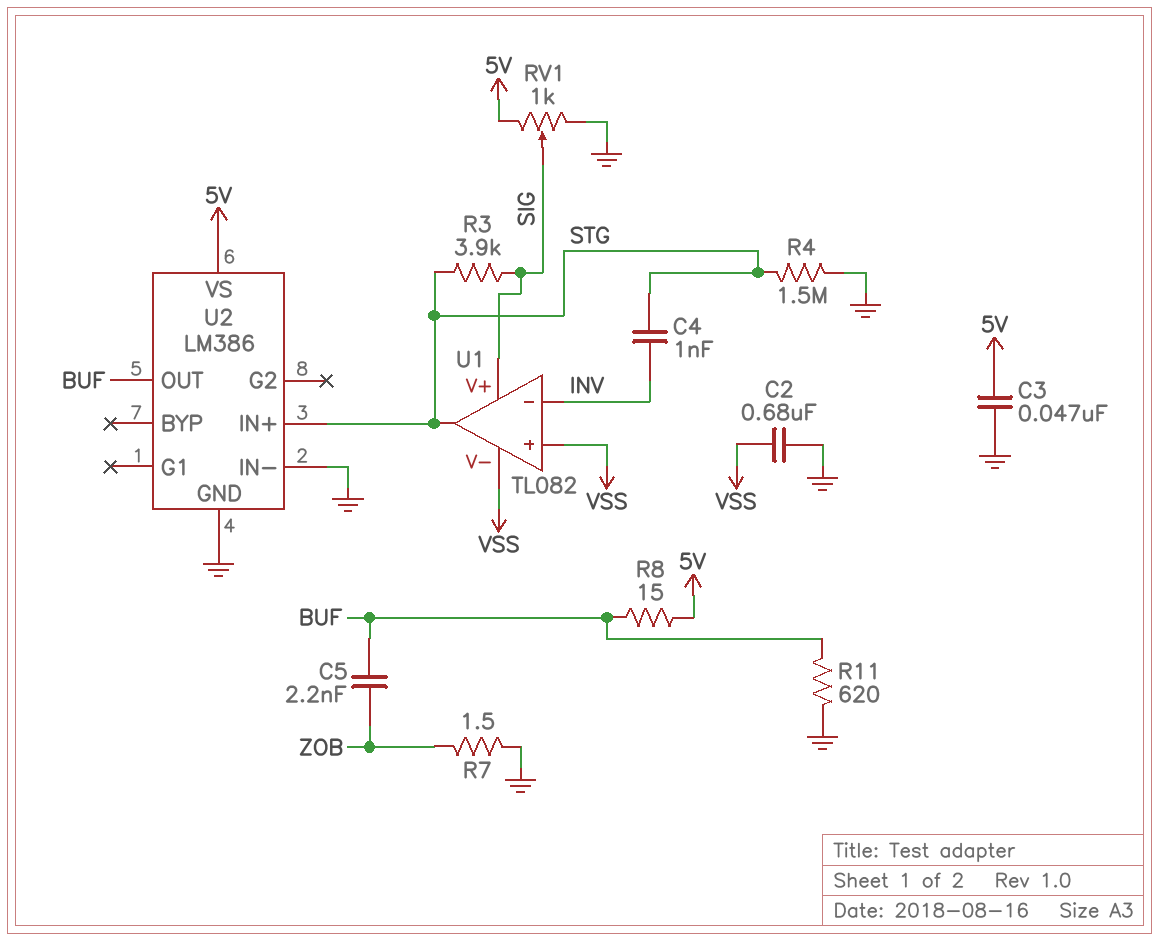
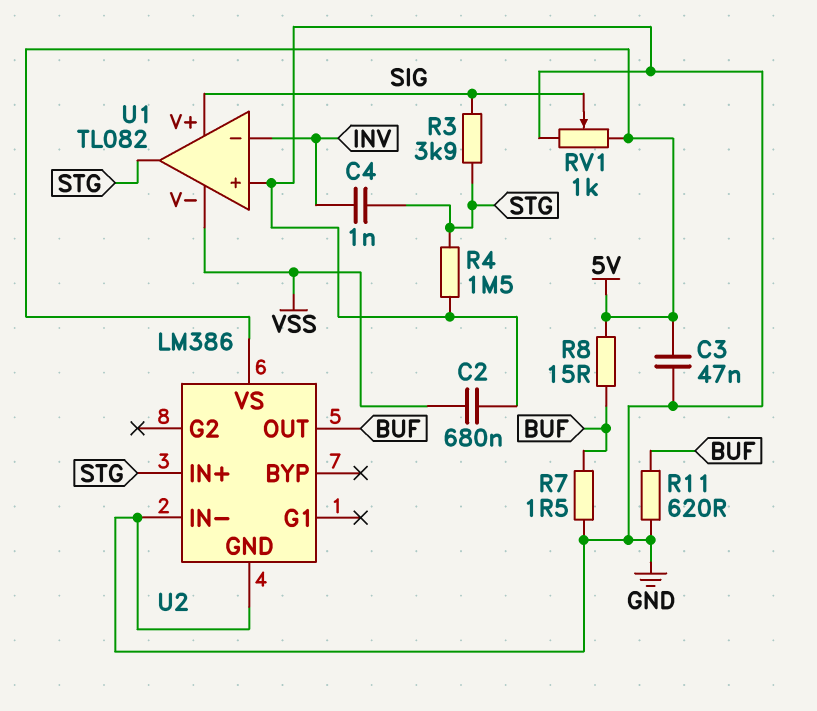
C5: 2.2nF (BUF, ZOB) -> none
R7: 1.5 (GND, ZOB) -> 1.5 (BUF, GND)
U1 pin in+: VSS -> GND

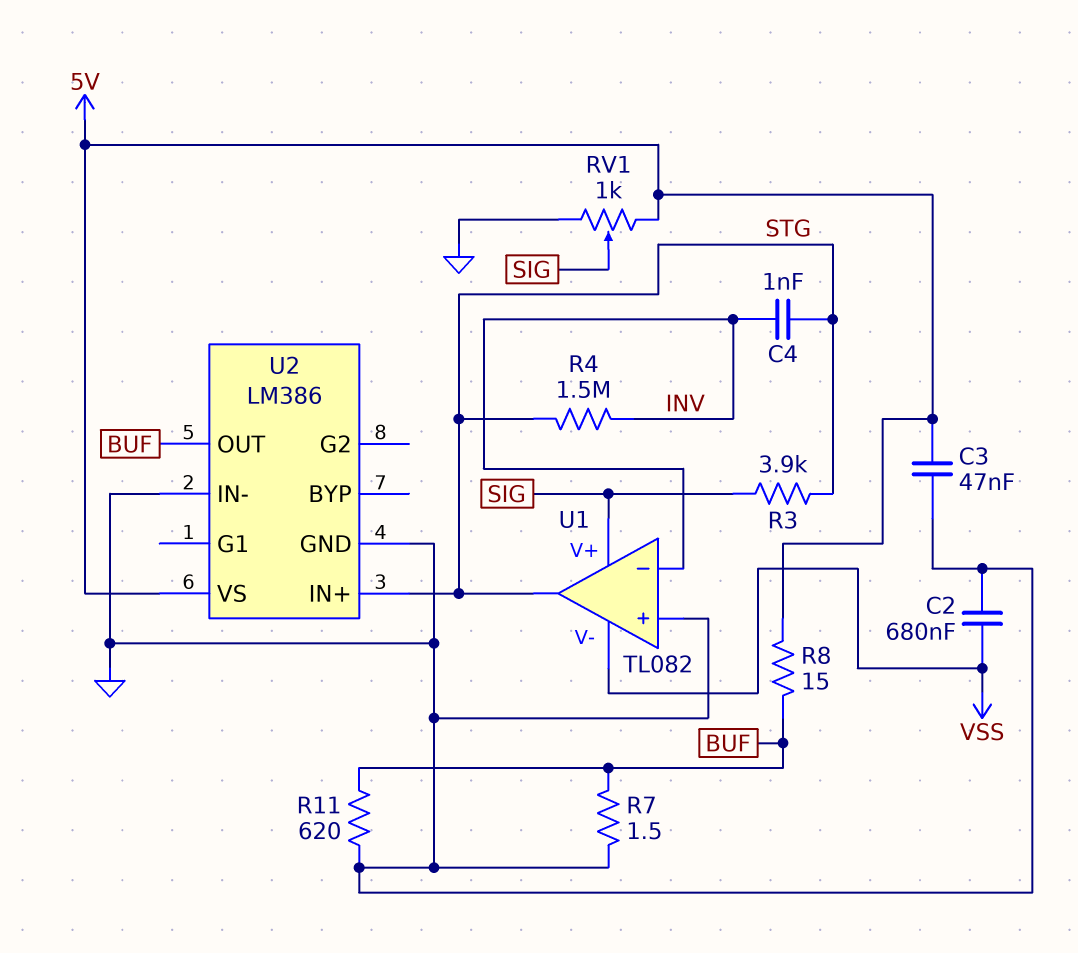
R4: 1.5M (GND, STG) -> 1.5M (INV, STG)

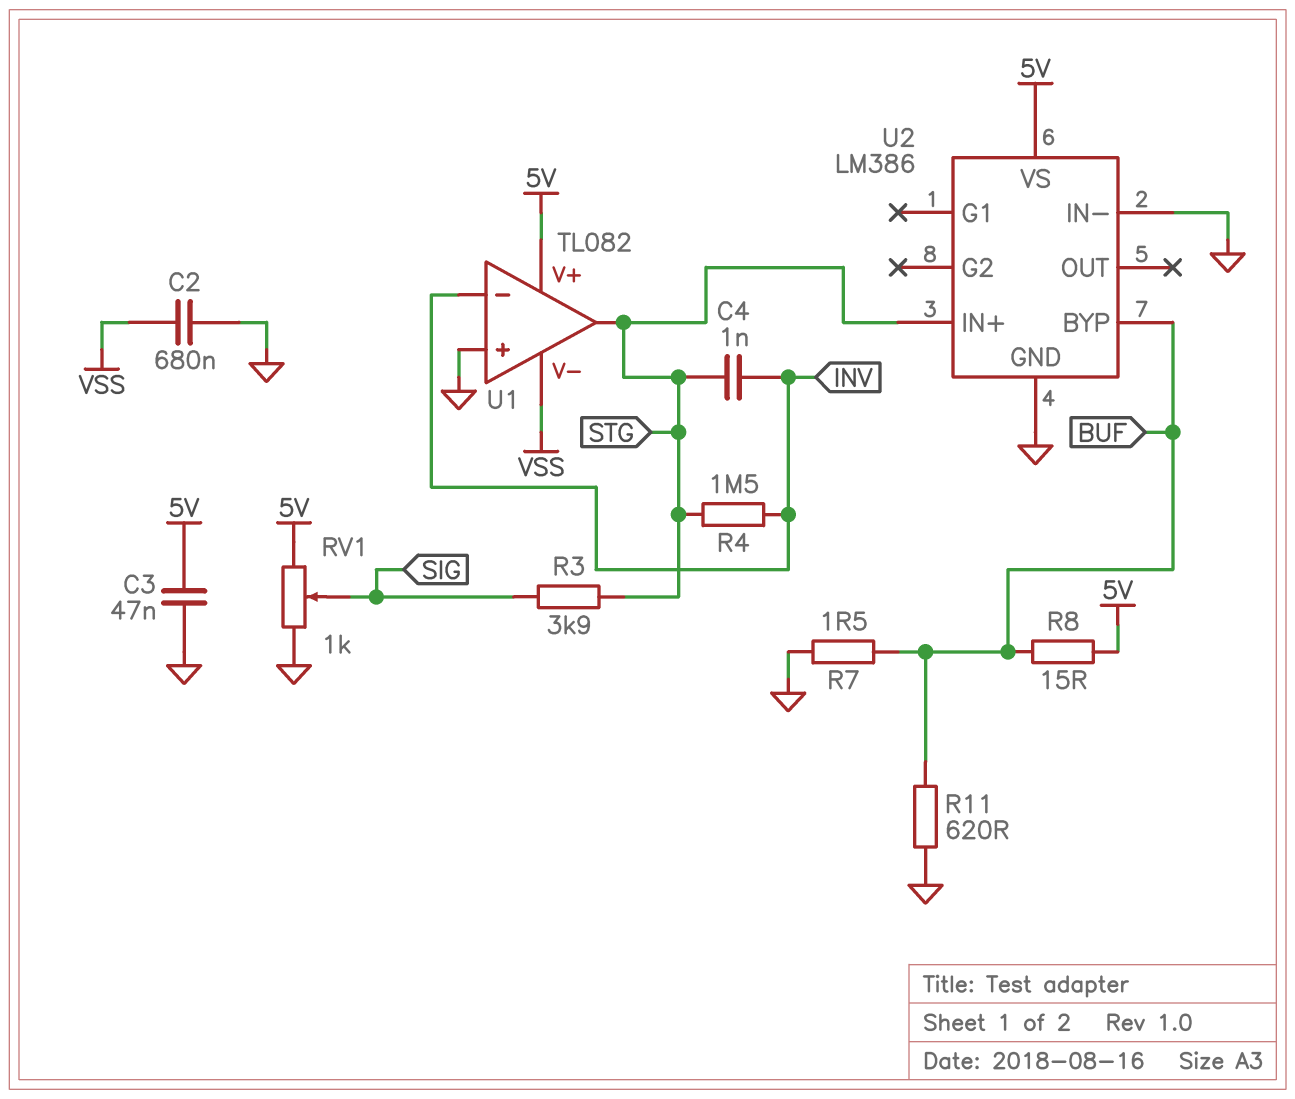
U1 pin V+: SIG -> 5V
U2 pin BYP: none -> BUF
U2 pin OUT: BUF -> none

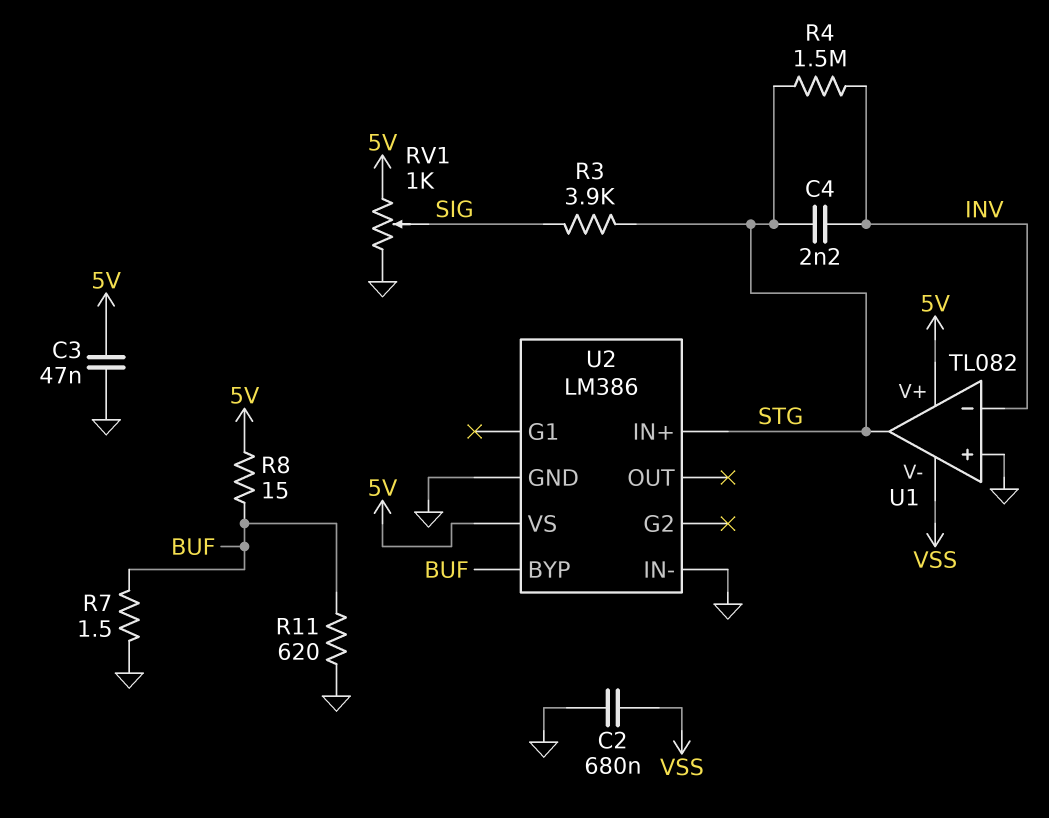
C4: 1nF (INV, STG) -> 2.2nF (INV, STG)

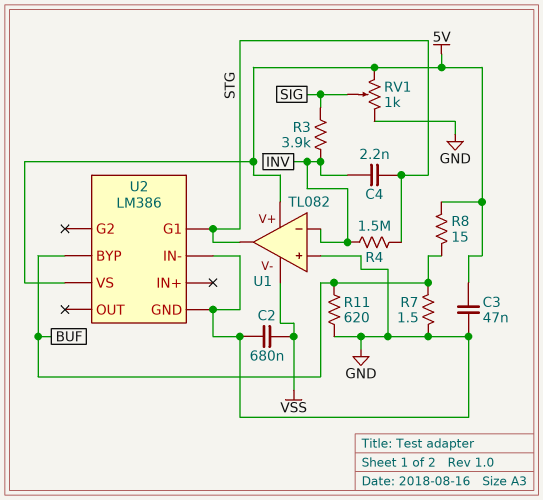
R3: 3.9k (SIG, STG) -> 3.9k (INV, SIG)
U2 pin G1: none -> STG
U2 pin IN+: STG -> none

